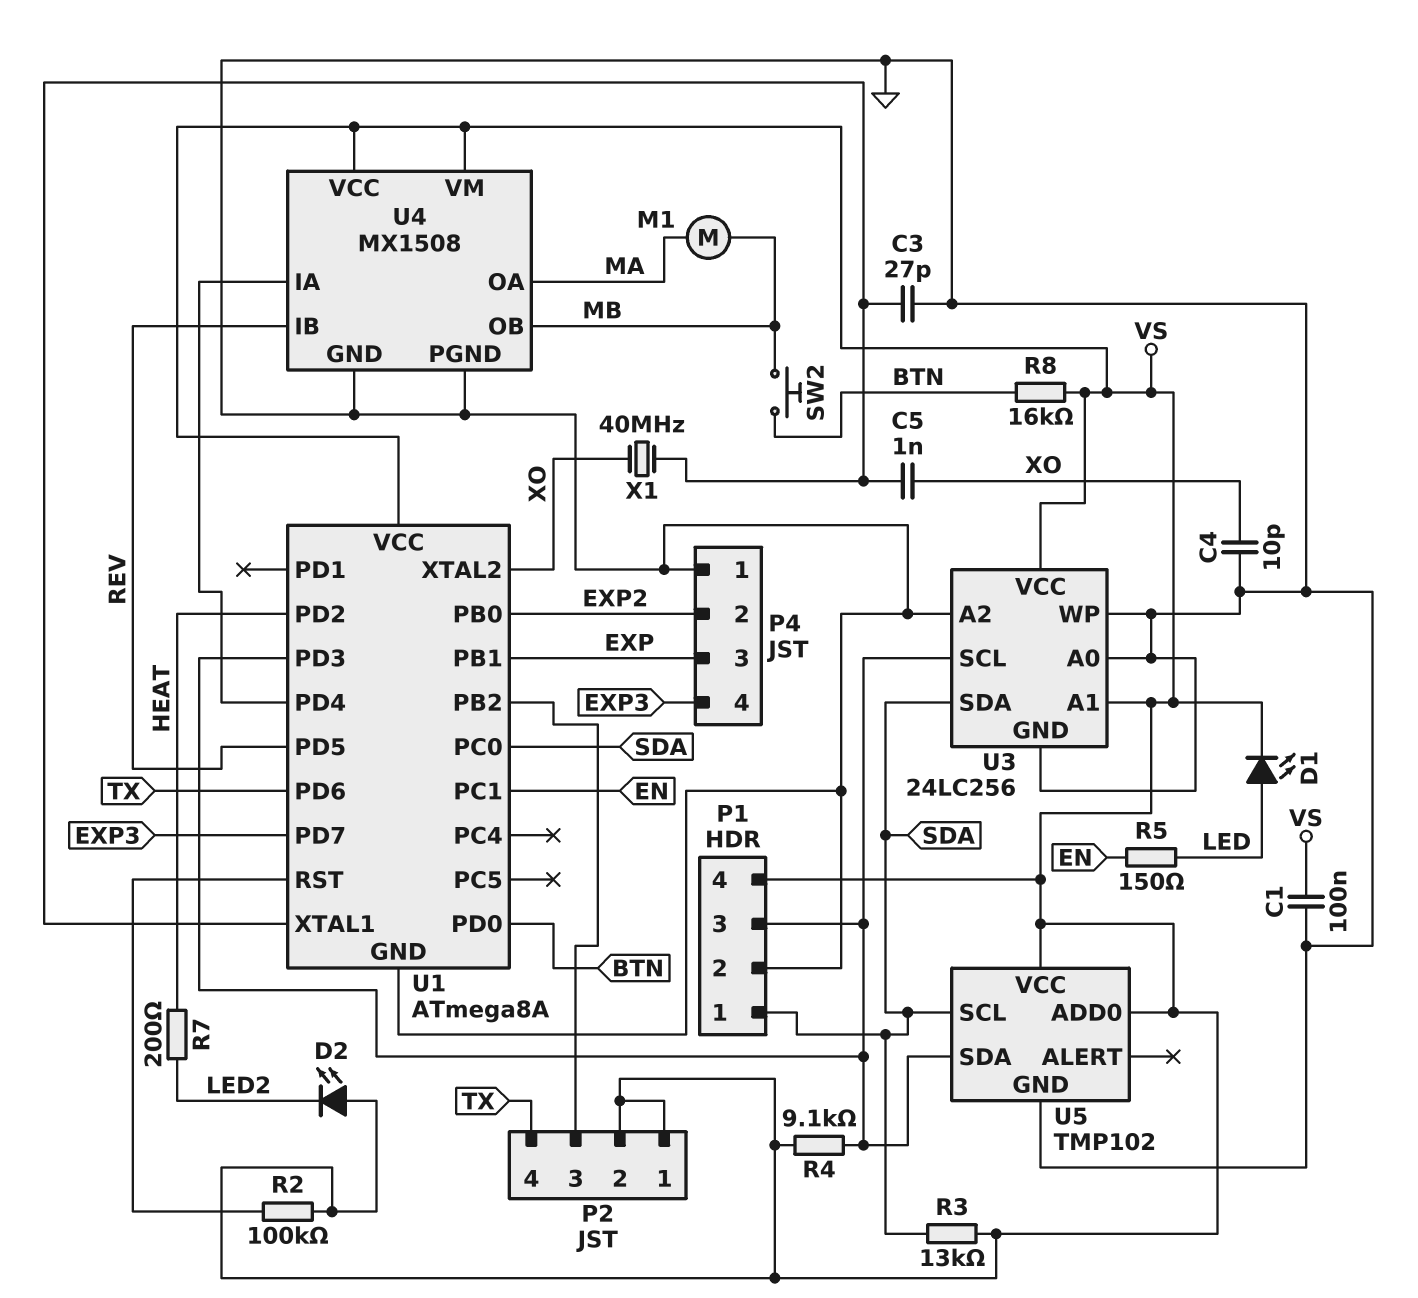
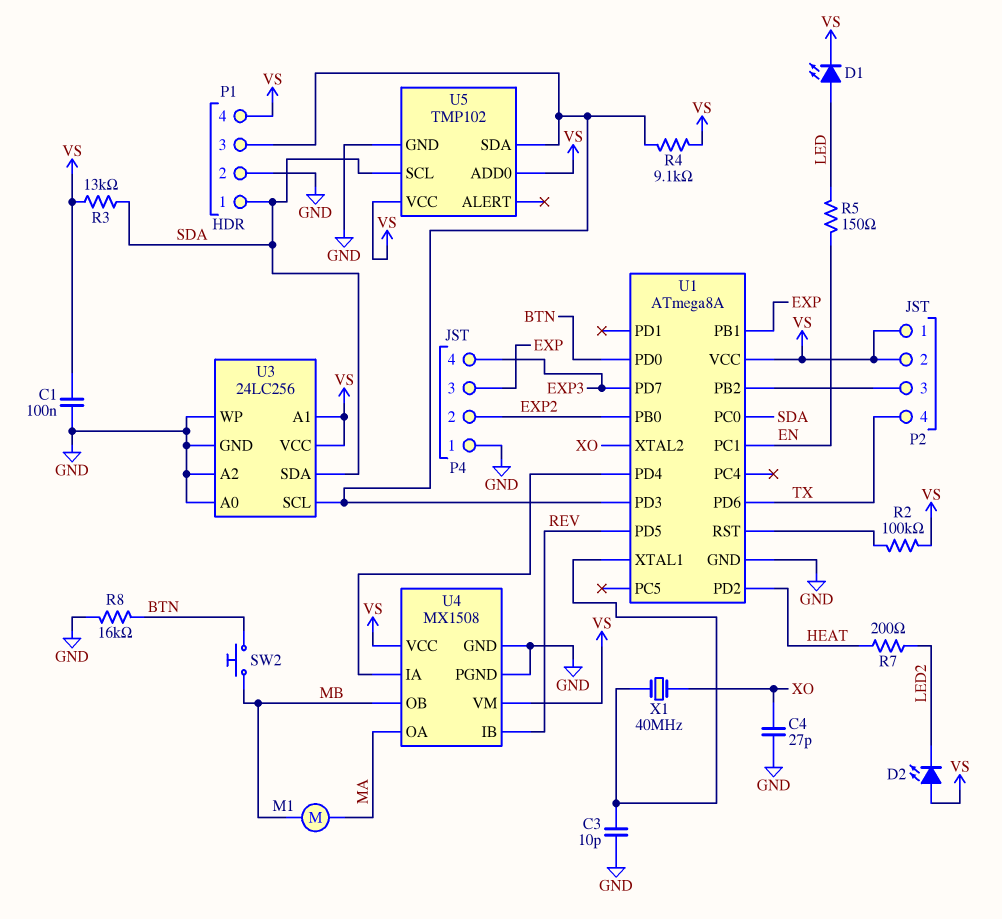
C3: 27pF (GND, U1/XTAL1) -> 10pF (GND, U1/XTAL1)
C4: 10pF (GND, XO) -> 27pF (GND, XO)
C5: 1nF (U1/XTAL1, XO) -> none
R8: 16k (BTN, VS) -> 16k (BTN, GND)

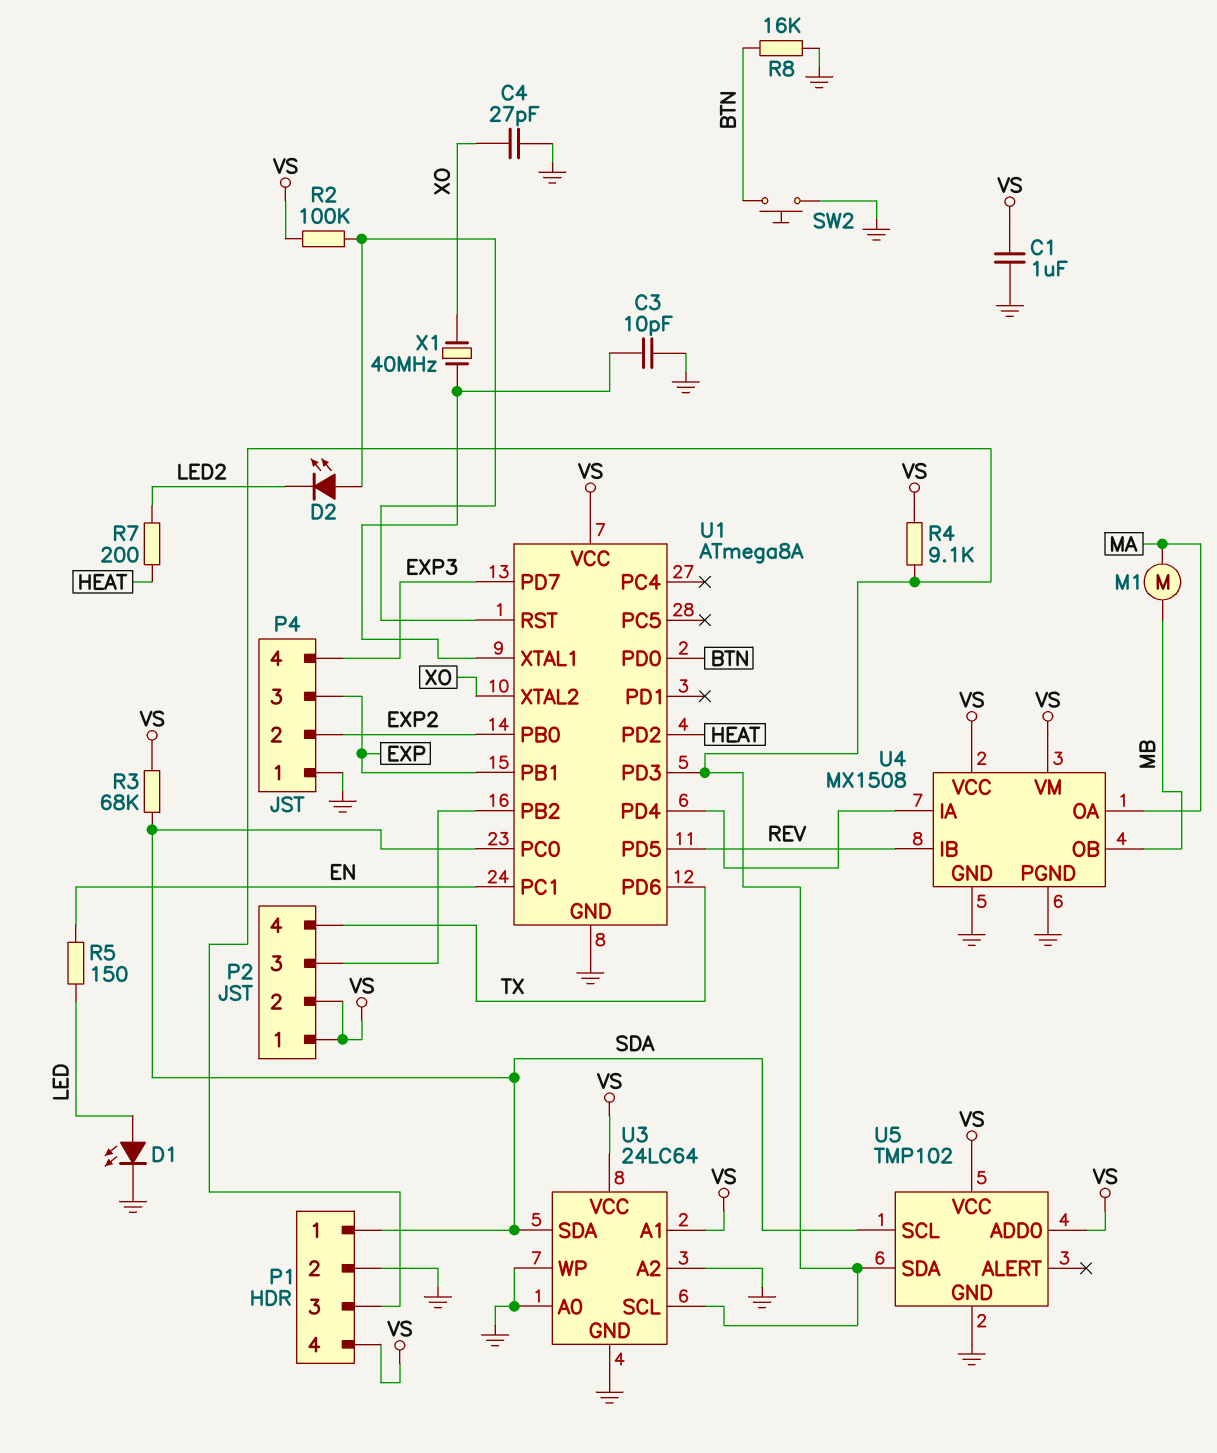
C1: 100nF (GND, VS) -> 1uF (GND, VS)
D1: LED (A LED, K VS) -> LED (A LED, K GND)
D2: LED (A VS, K LED2) -> LED (A U1/RST, K LED2)
R3: 13k (SDA, VS) -> 68k (SDA, VS)
SW2: button (BTN, MB) -> button (BTN, GND)
U3: 24LC256 -> 24LC64

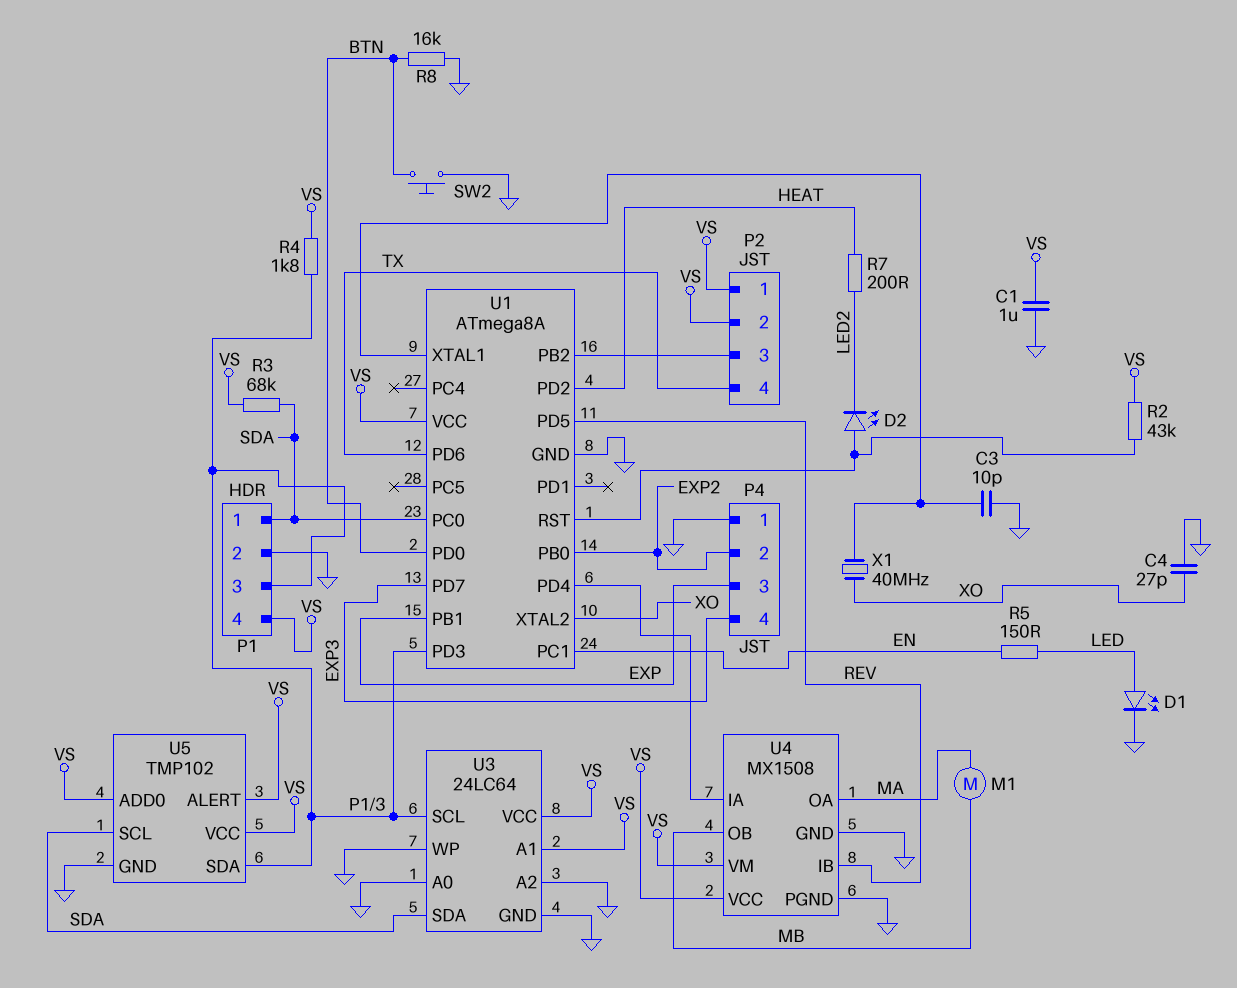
R2: 100k (U1/RST, VS) -> 43k (U1/RST, VS)
R4: 9.1k (P1/3, VS) -> 1.8k (P1/3, VS)
U5 pin ALERT: none -> VS

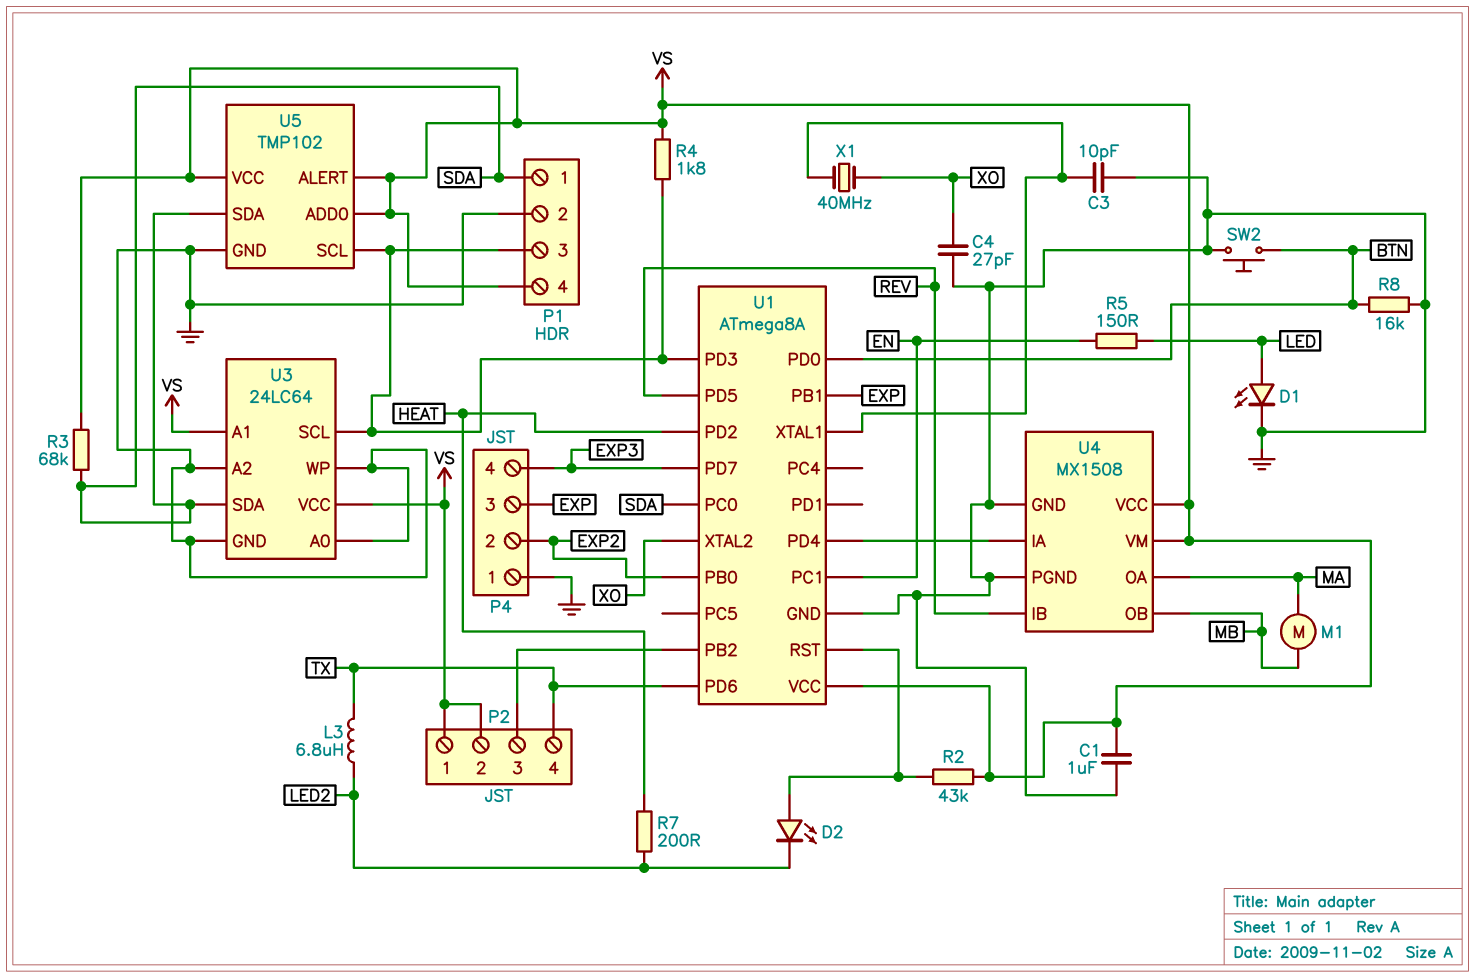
L3: none -> 6.8uH (LED2, TX)
U5 pin SCL: SDA -> P1/3
U5 pin SDA: P1/3 -> SDA

